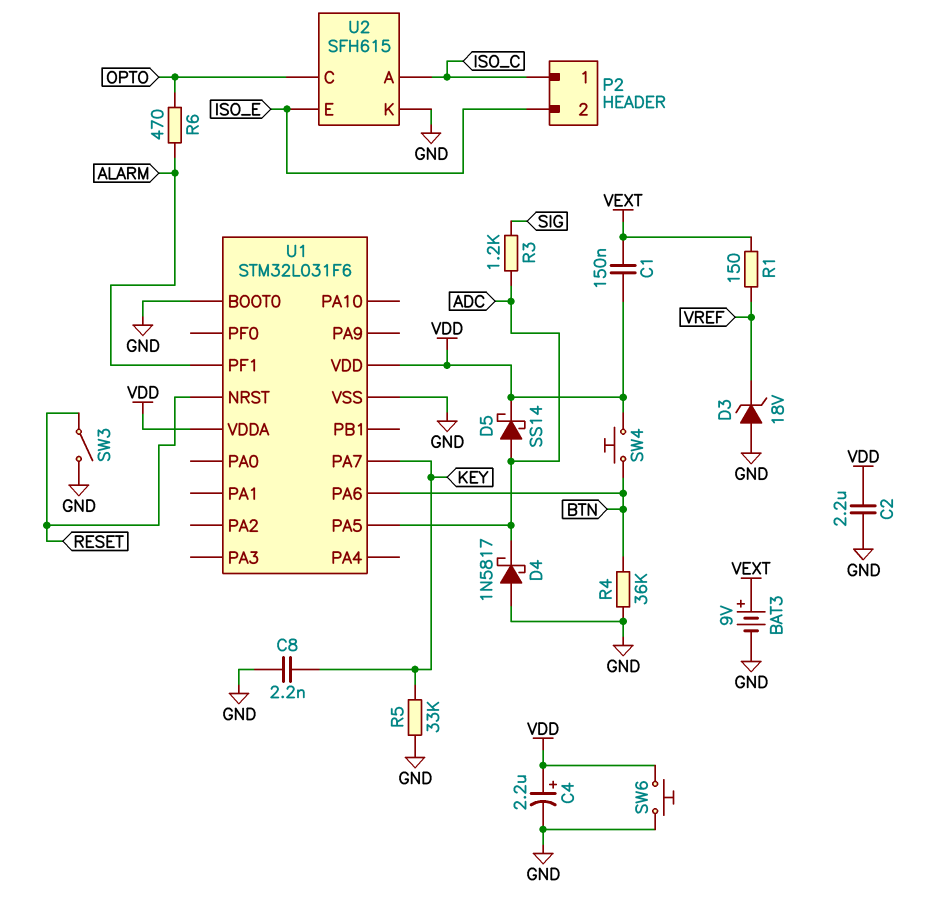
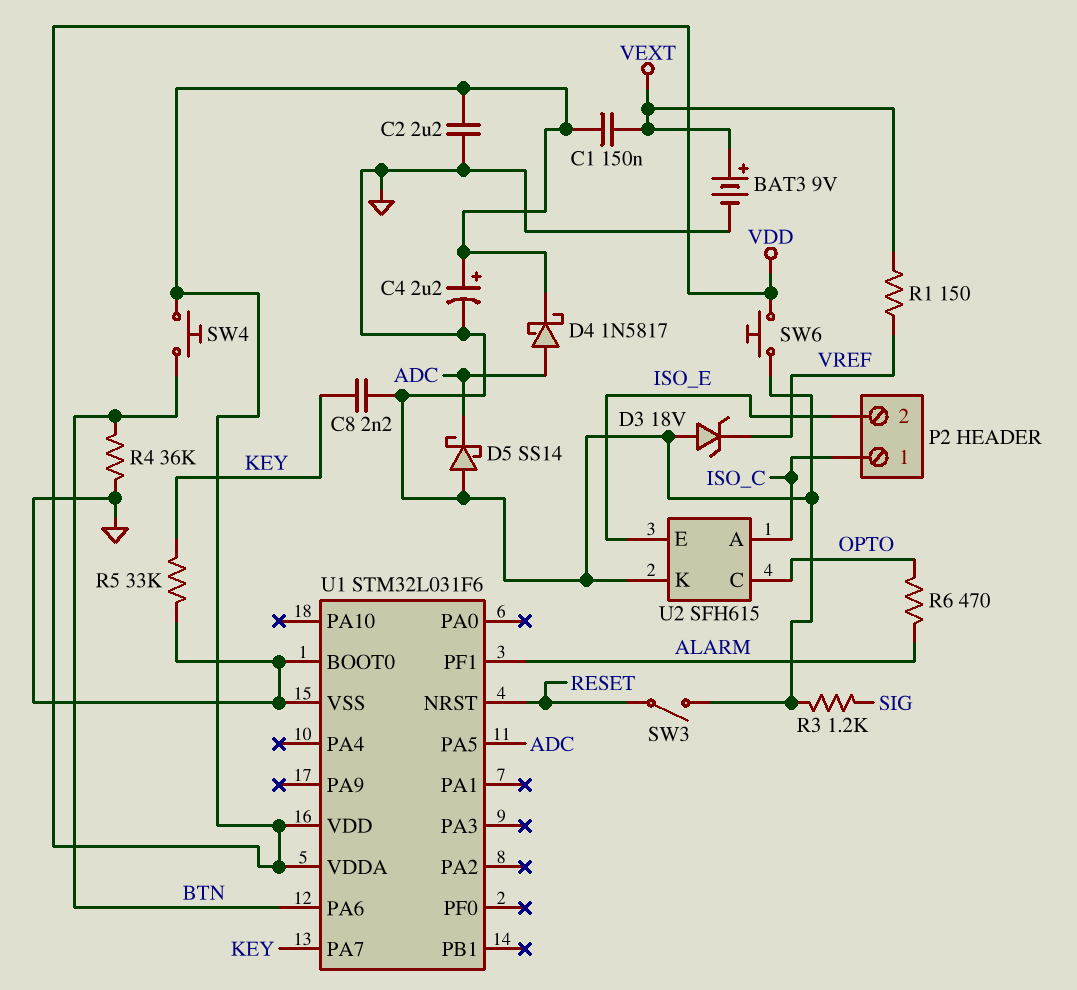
D4: schottky 1N5817 (A GND, K ADC) -> schottky 1N5817 (A ADC, K VDD)
D5: schottky SS14 (A ADC, K VDD) -> schottky SS14 (A GND, K ADC)
R3: 1.2k (ADC, SIG) -> 1.2k (GND, SIG)

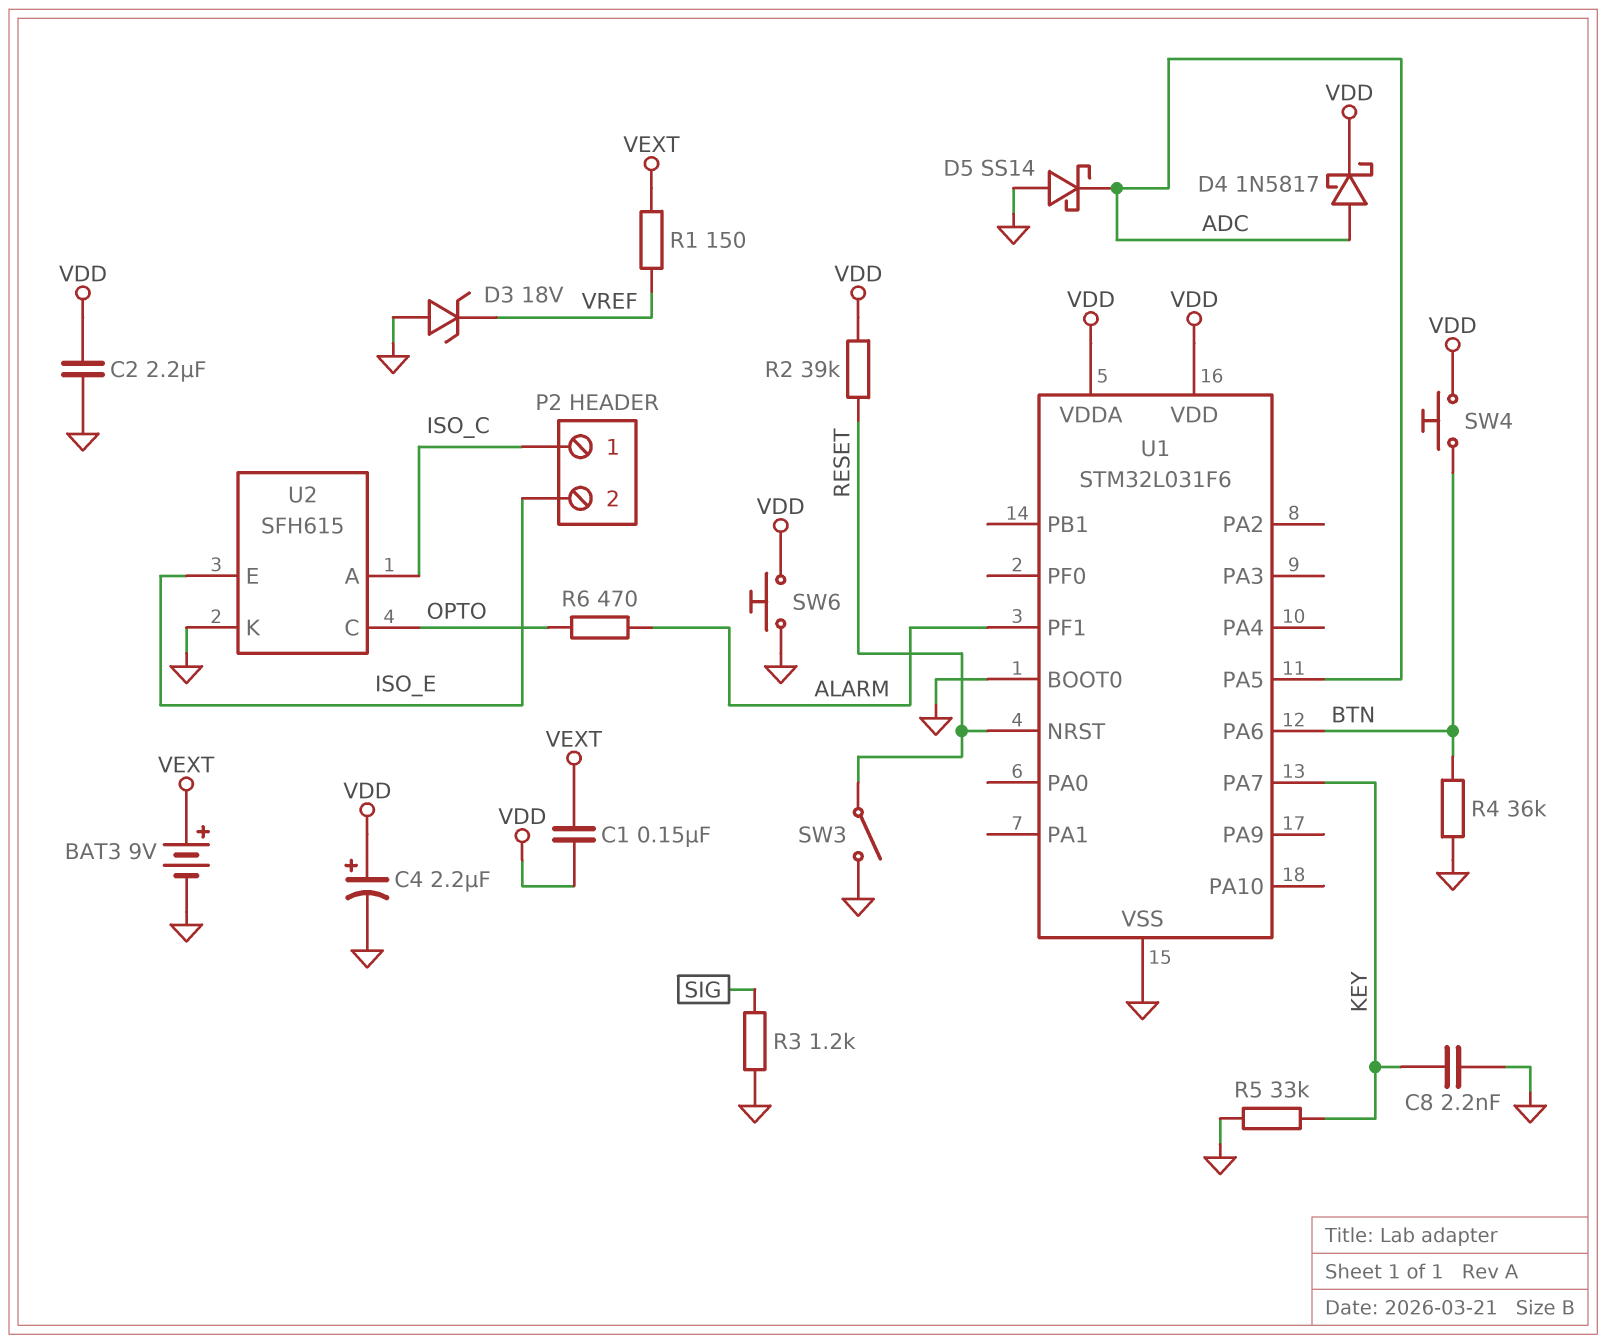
R2: none -> 39k (RESET, VDD)

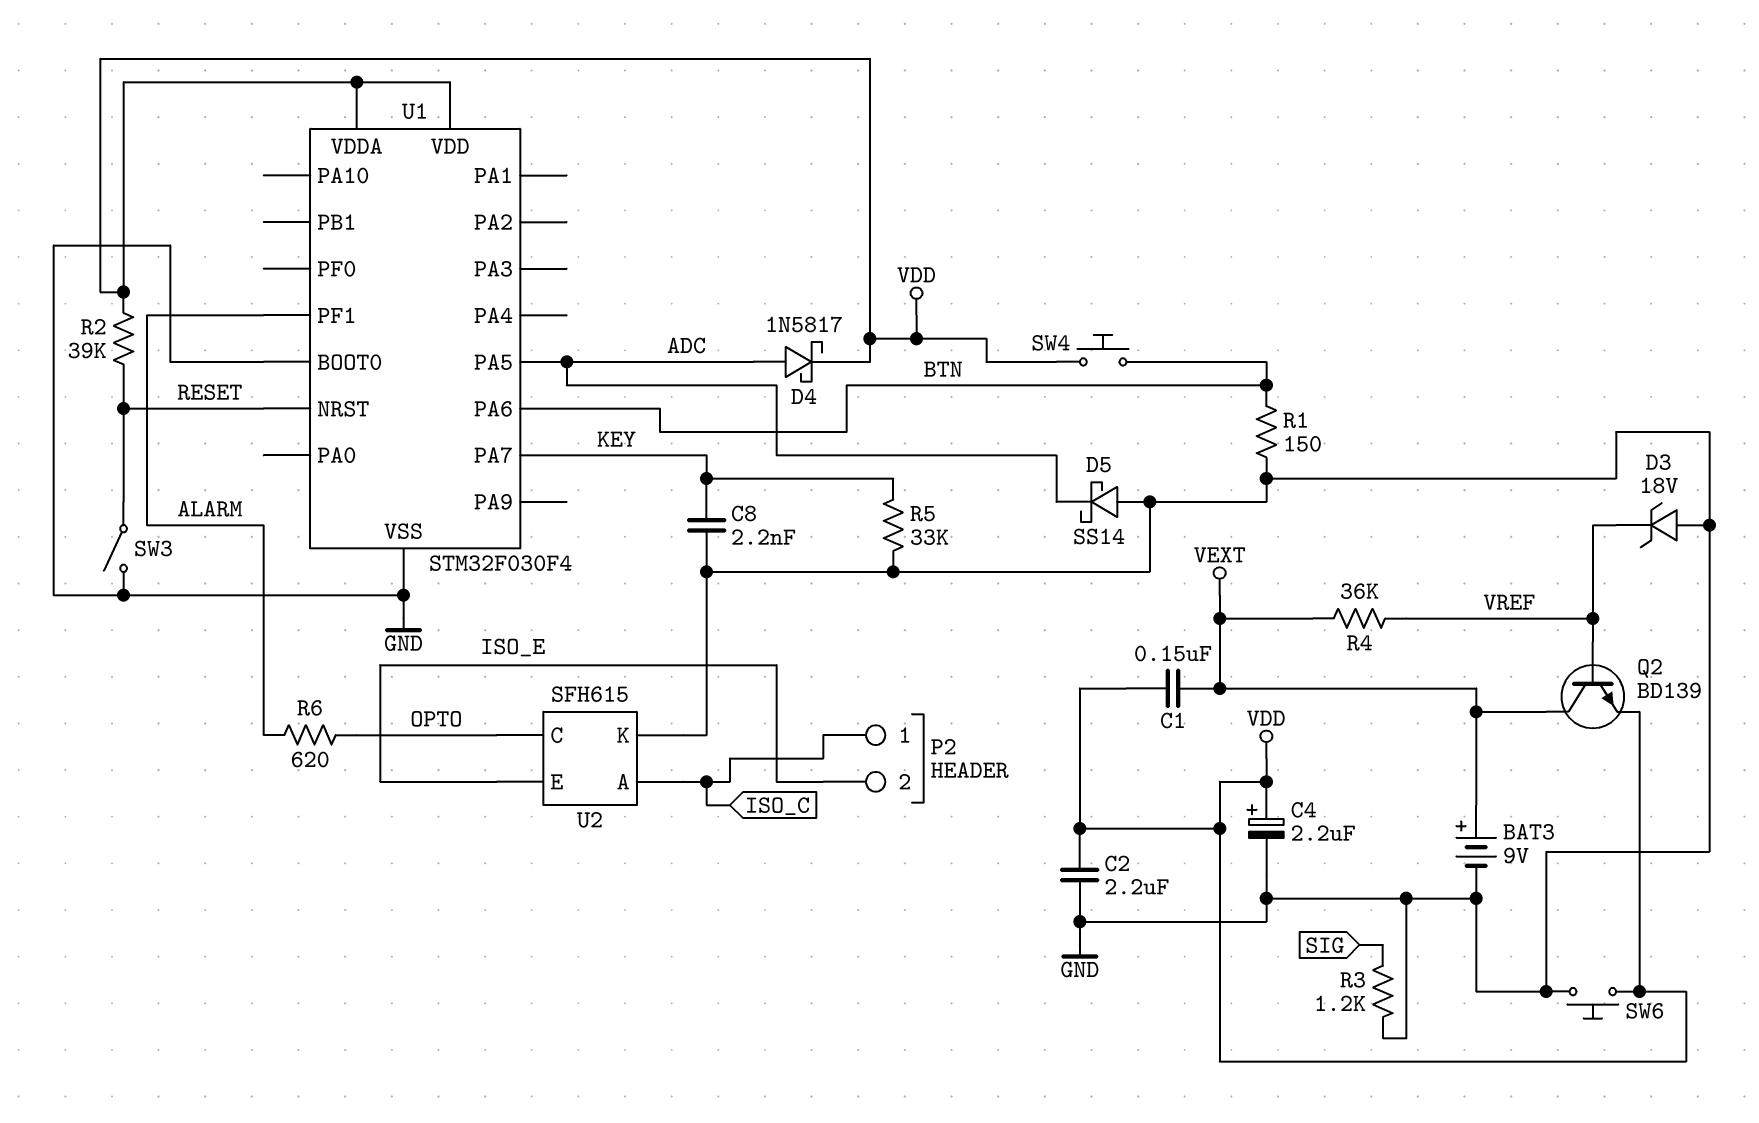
Q2: none -> NPN BD139 (B VREF, C VEXT, E VDD)
R1: 150 (VEXT, VREF) -> 150 (BTN, GND)
R4: 36k (BTN, GND) -> 36k (VEXT, VREF)
R6: 470 (ALARM, OPTO) -> 620 (ALARM, OPTO)
U1: STM32L031F6 -> STM32F030F4

